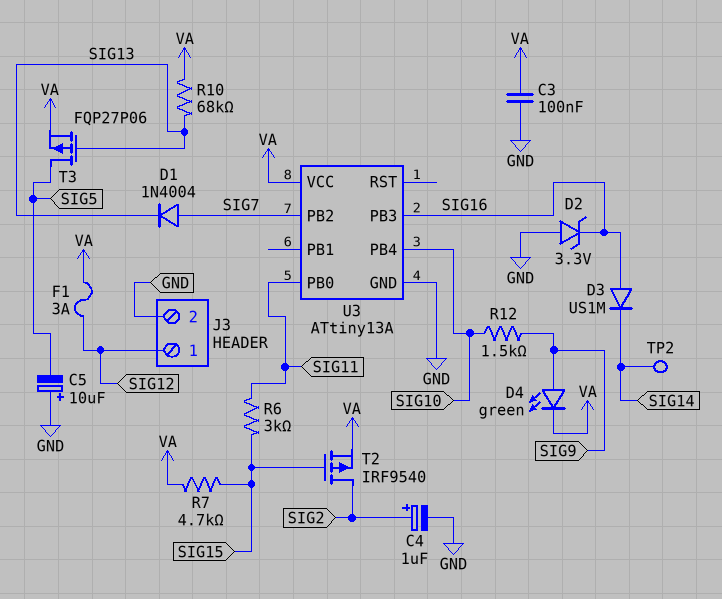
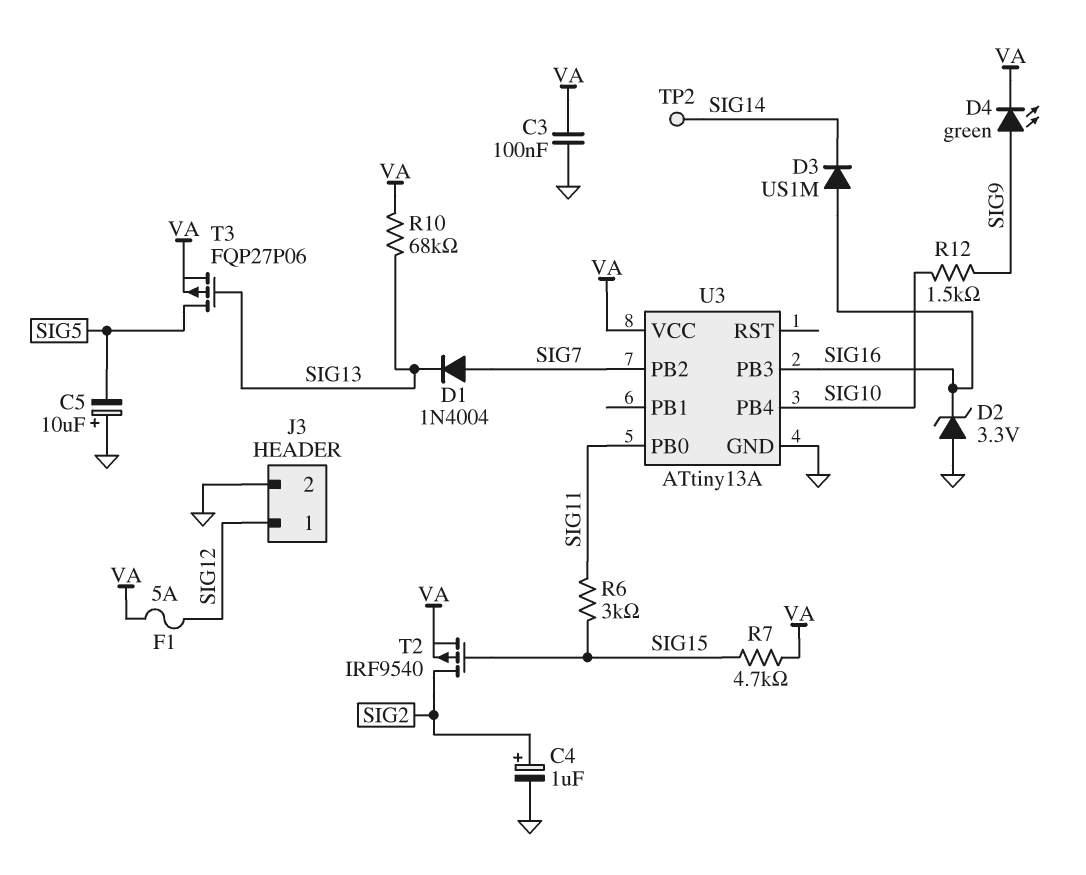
F1: 3A (SIG12, VA) -> 5A (SIG12, VA)

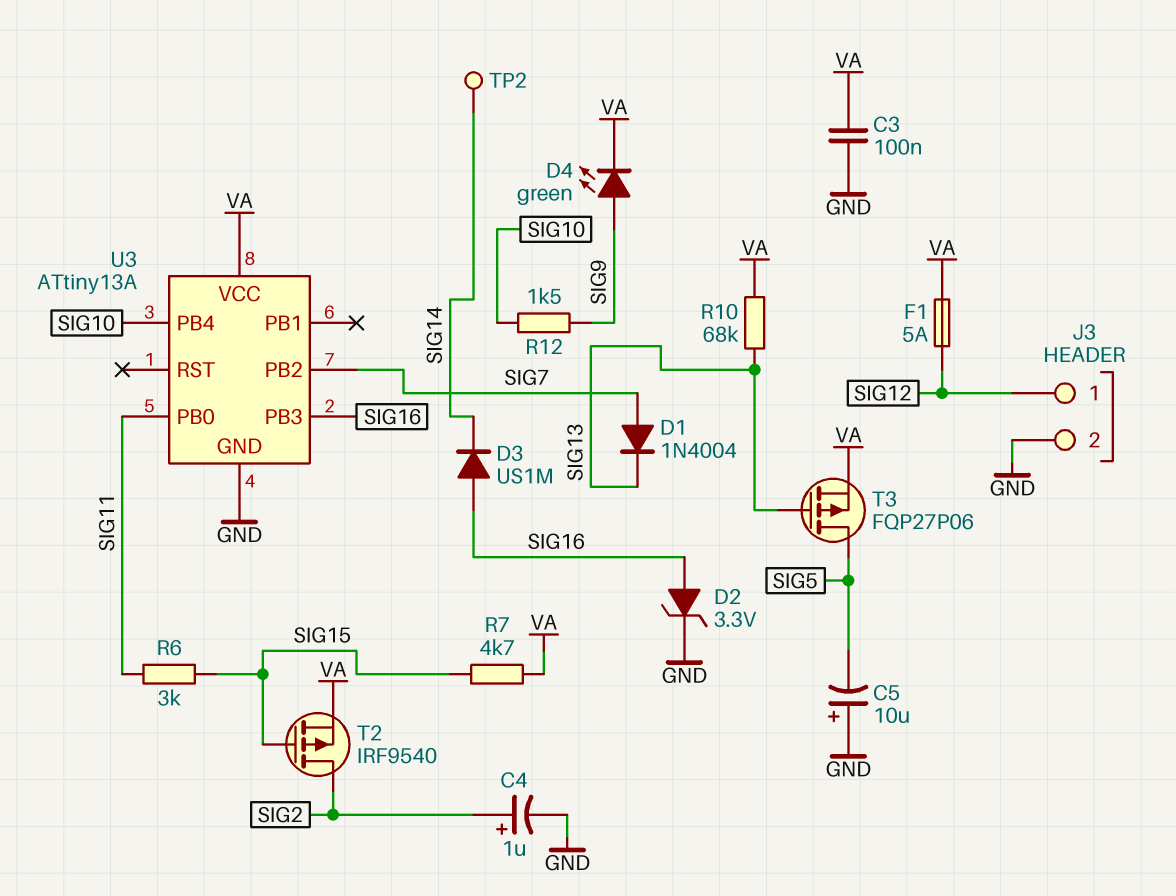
D2: zener 3.3V (A GND, K SIG16) -> zener 3.3V (A SIG16, K GND)

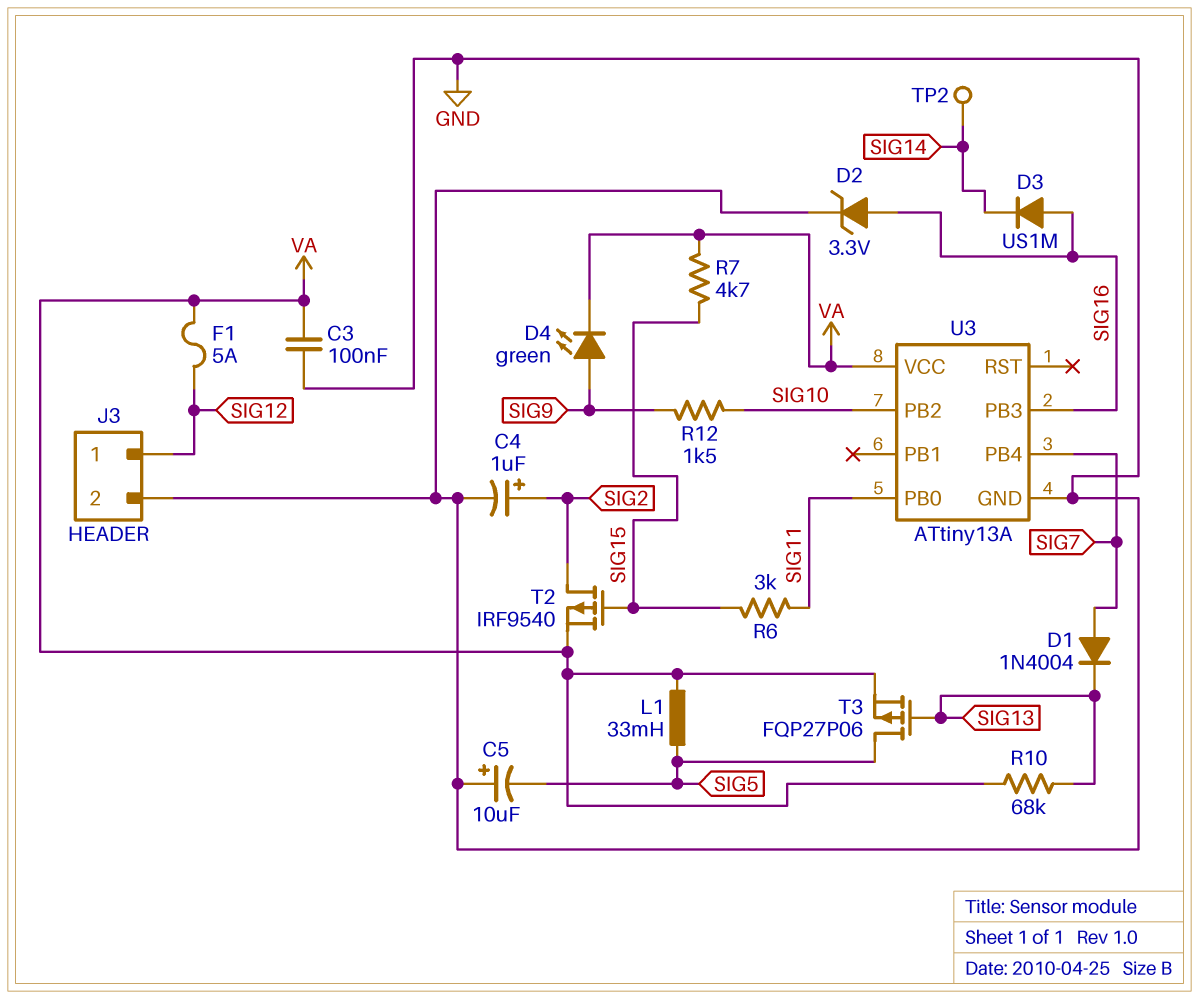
L1: none -> 33mH (SIG5, VA)
U3 pin PB2: SIG7 -> SIG10
U3 pin PB4: SIG10 -> SIG7

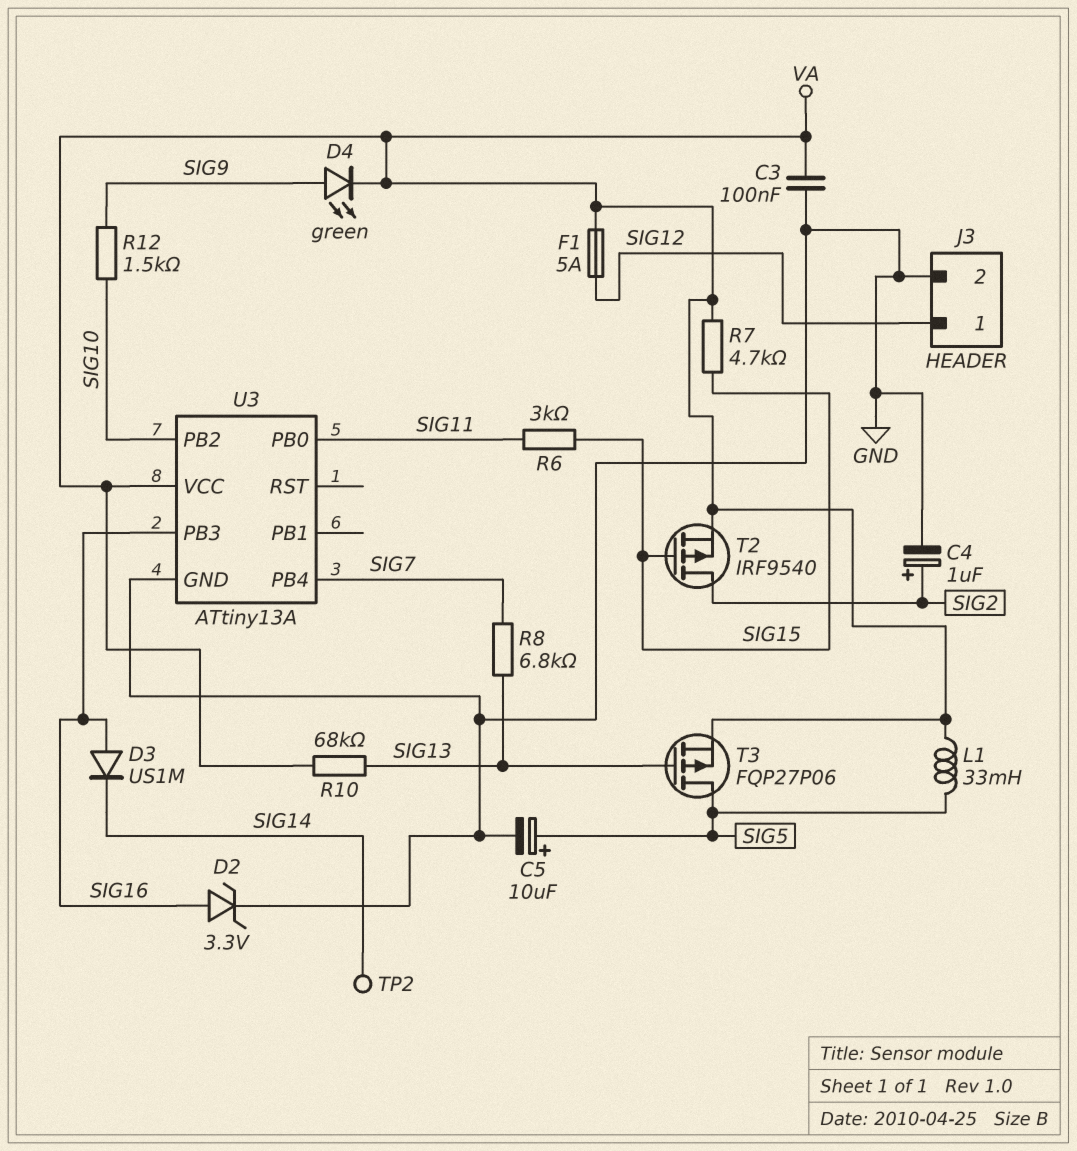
C5: 10uF (plus GND, minus SIG5) -> 10uF (plus SIG5, minus GND)
D1: diode 1N4004 (A SIG7, K SIG13) -> none
R8: none -> 6.8k (SIG7, SIG13)

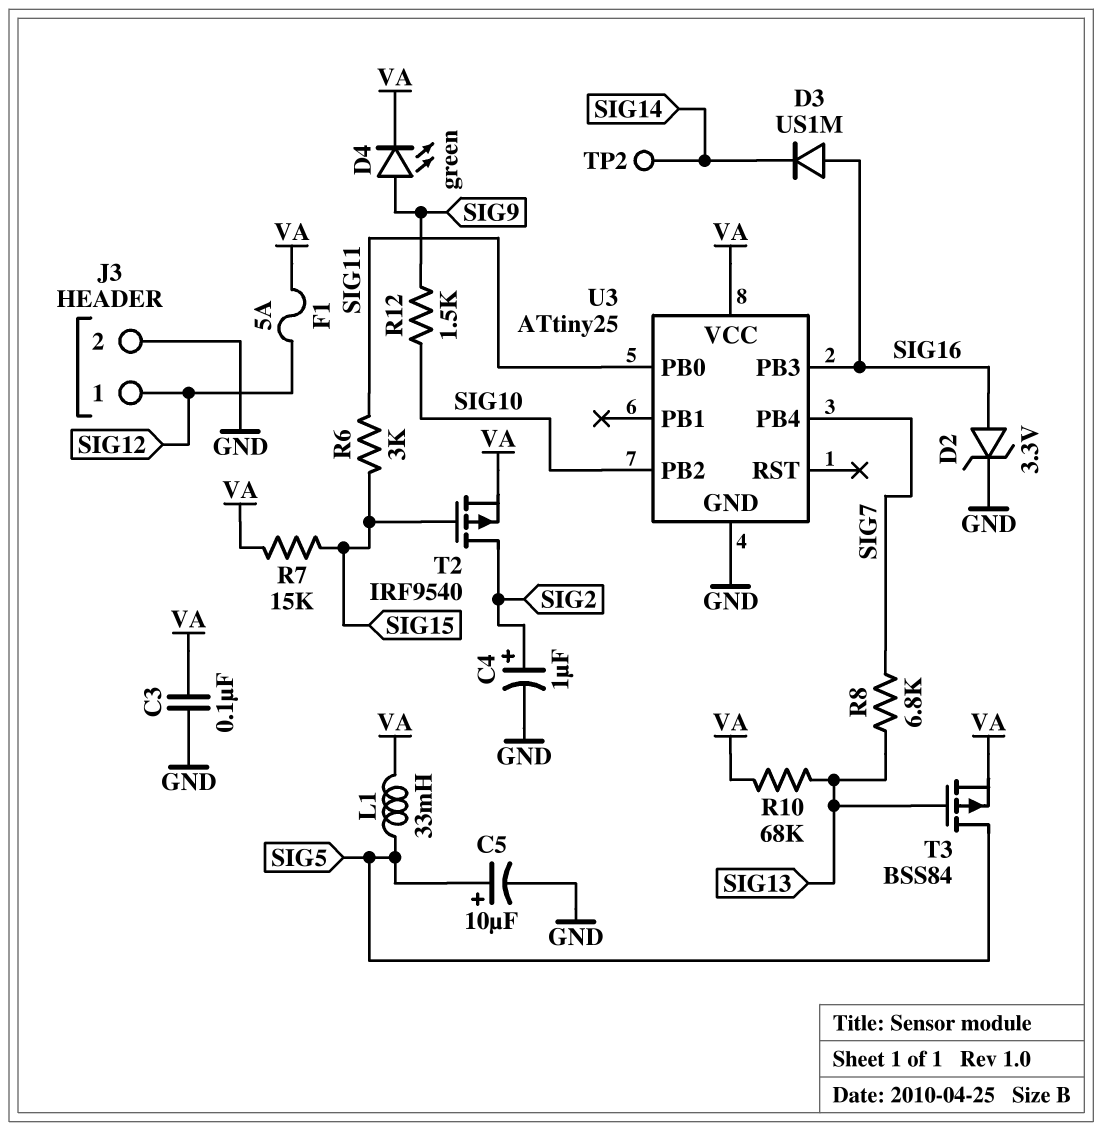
R7: 4.7k (SIG15, VA) -> 15k (SIG15, VA)
T3: PMOS FQP27P06 (G SIG13, D SIG5, S VA) -> PMOS BSS84 (G SIG13, D SIG5, S VA)
U3: ATtiny13A -> ATtiny25

